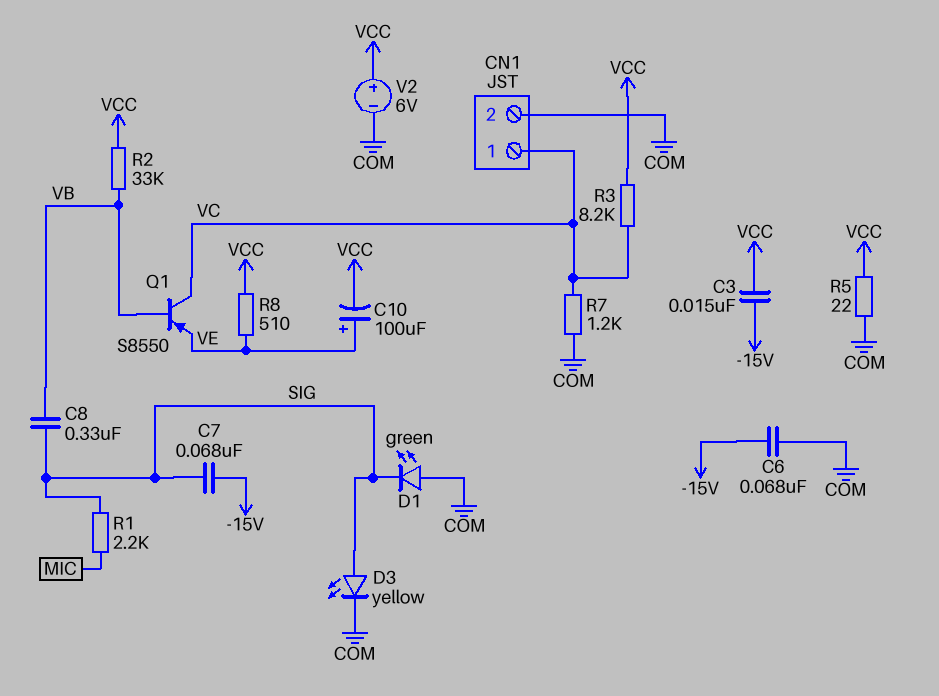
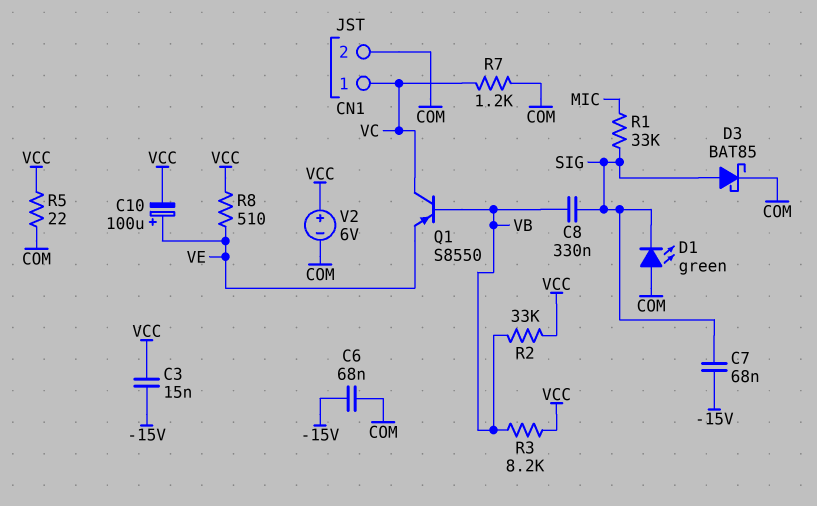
D3: LED yellow (A SIG, K COM) -> schottky BAT85 (A SIG, K COM)
R1: 2.2k (MIC, SIG) -> 33k (MIC, SIG)
R3: 8.2k (VC, VCC) -> 8.2k (VB, VCC)

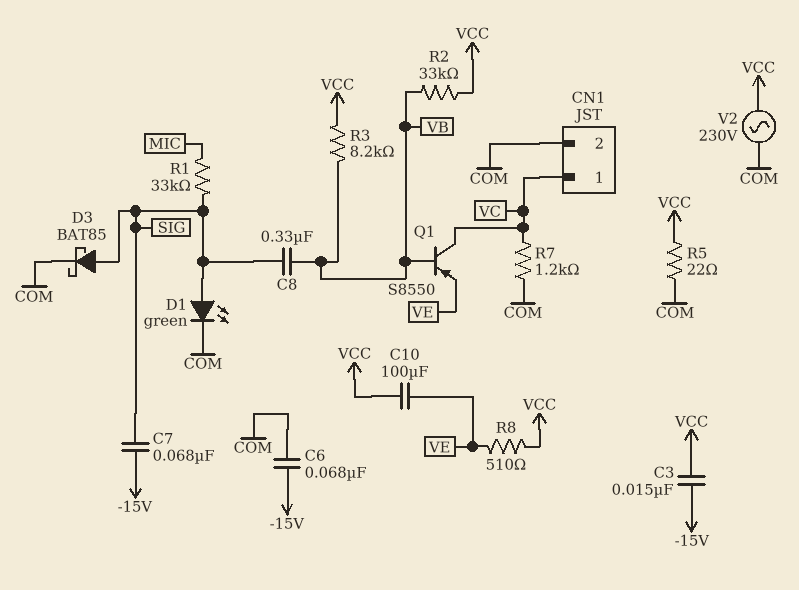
C10: 100uF (plus VE, minus VCC) -> 100uF (VCC, VE)
D1: LED green (A COM, K SIG) -> LED green (A SIG, K COM)
V2: 6V (plus VCC, minus COM) -> AC 230V (COM, VCC)

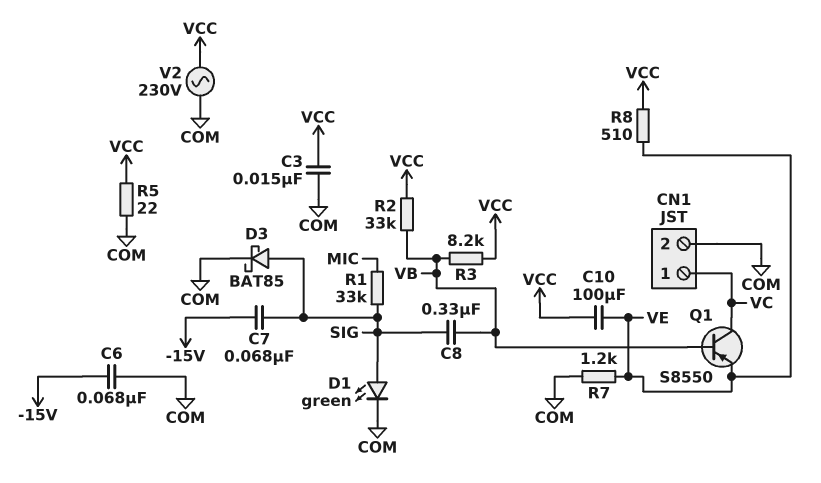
C3: 15nF (-15V, VCC) -> 15nF (COM, VCC)
R7: 1.2k (COM, VC) -> 1.2k (COM, VE)

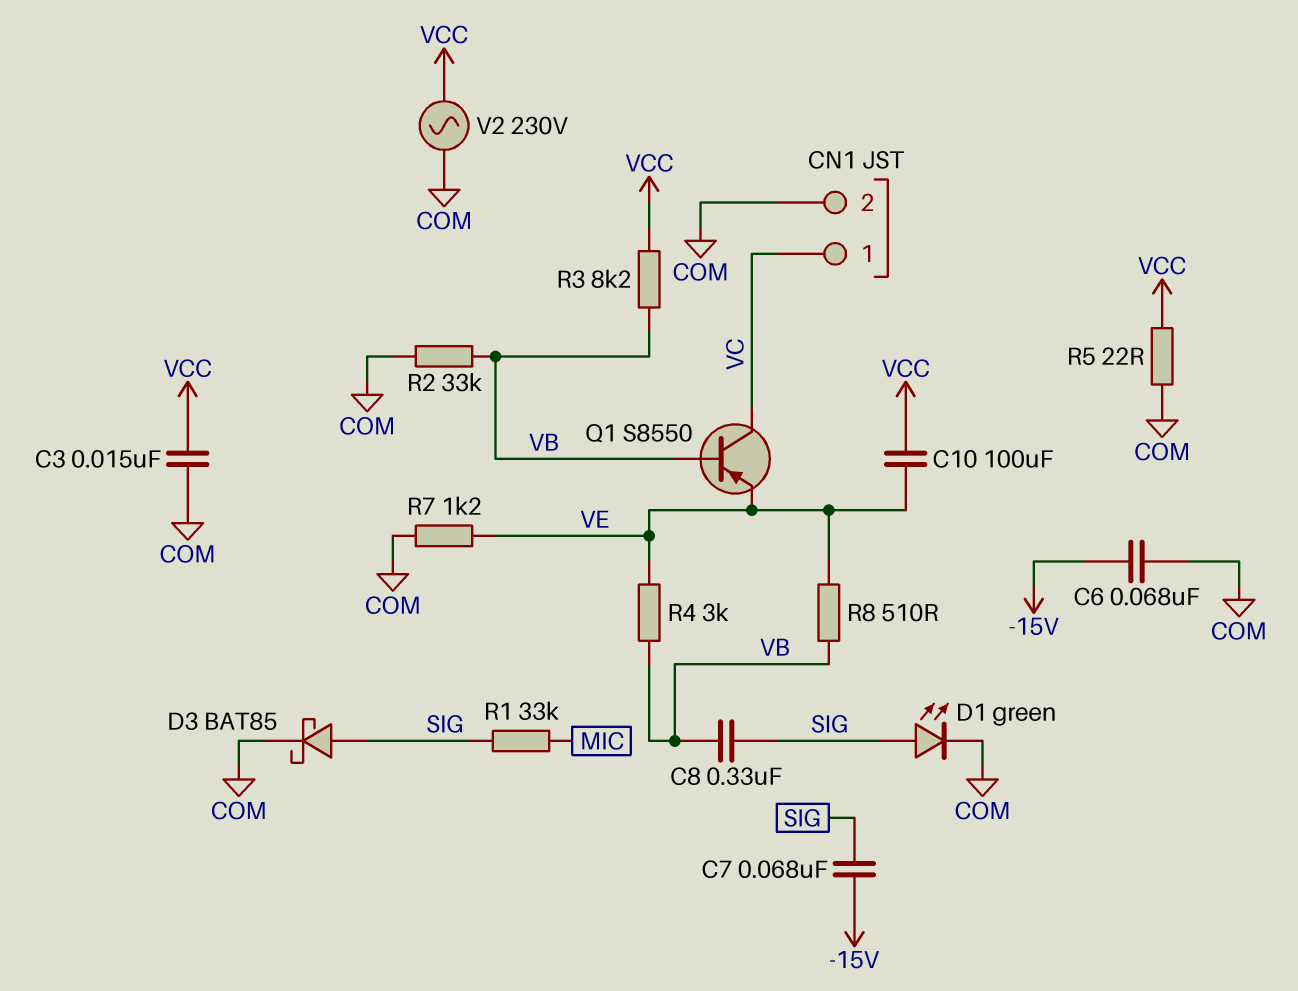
R2: 33k (VB, VCC) -> 33k (COM, VB)
R4: none -> 3k (VB, VE)
R8: 510 (VCC, VE) -> 510 (VB, VE)

